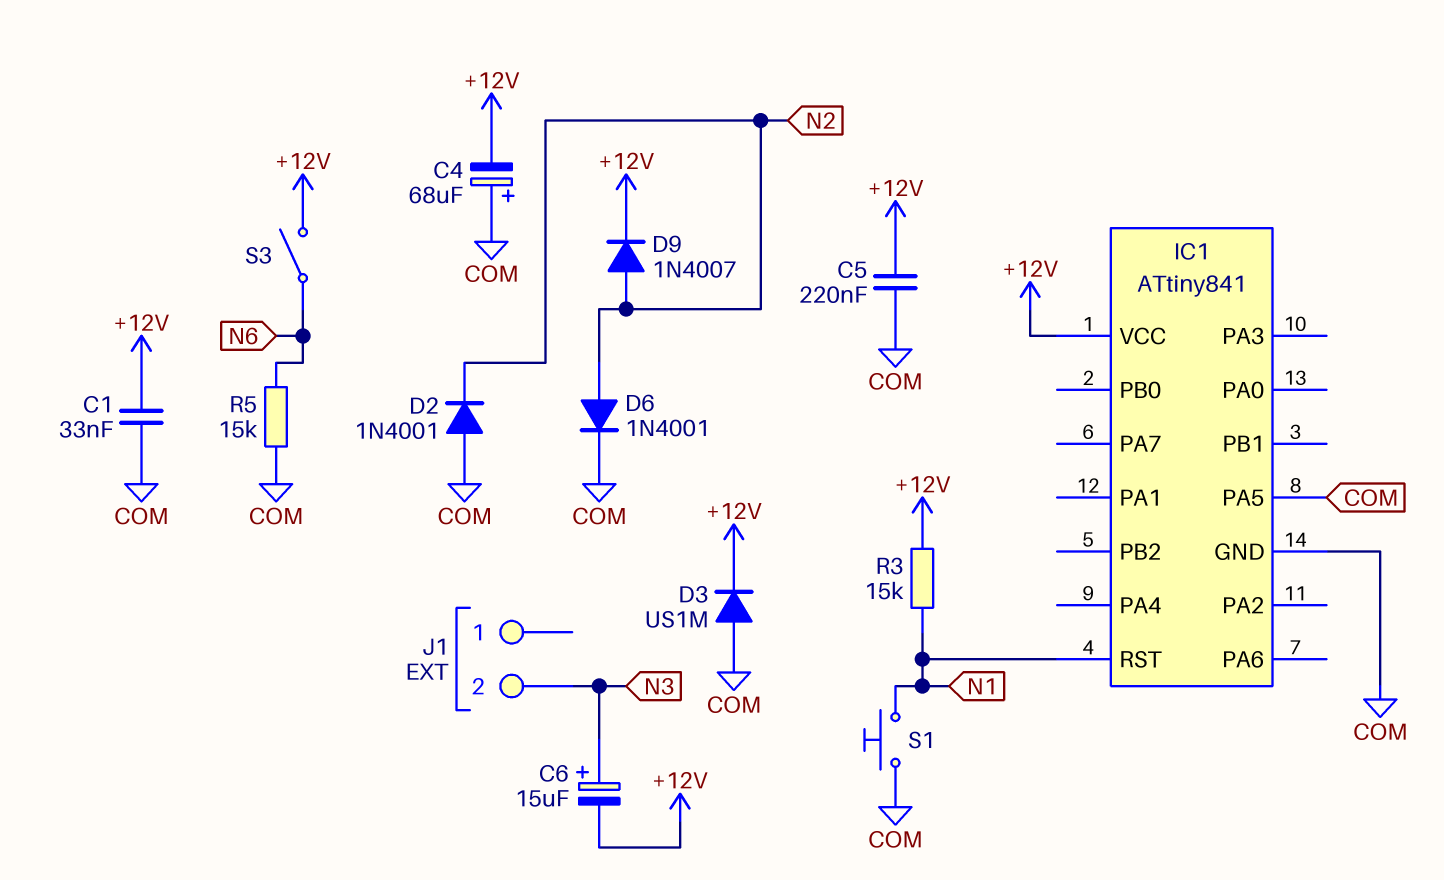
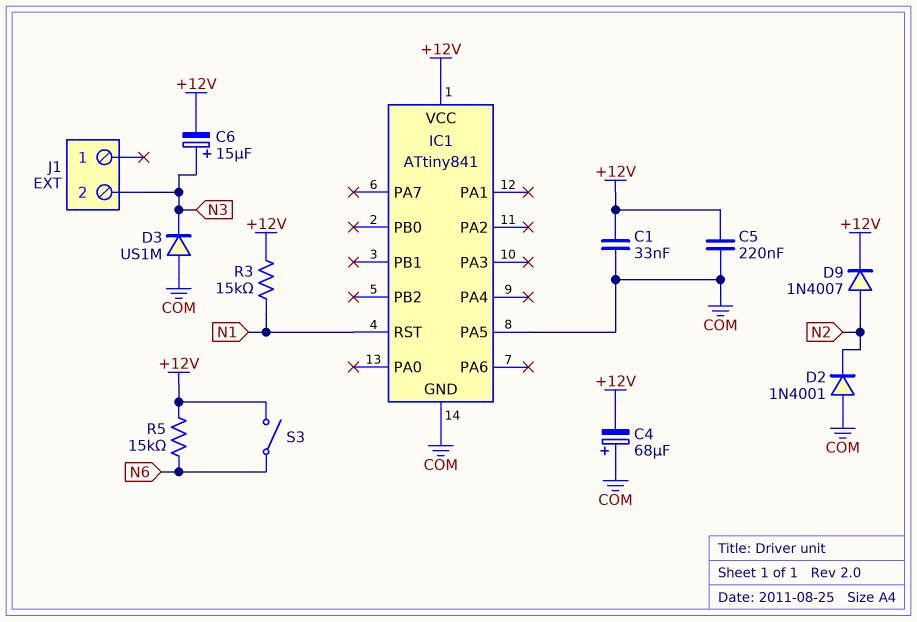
D3: diode US1M (A COM, K +12V) -> diode US1M (A COM, K N3)
D6: diode 1N4001 (A N2, K COM) -> none
R5: 15k (COM, N6) -> 15k (+12V, N6)
S1: button (COM, N1) -> none

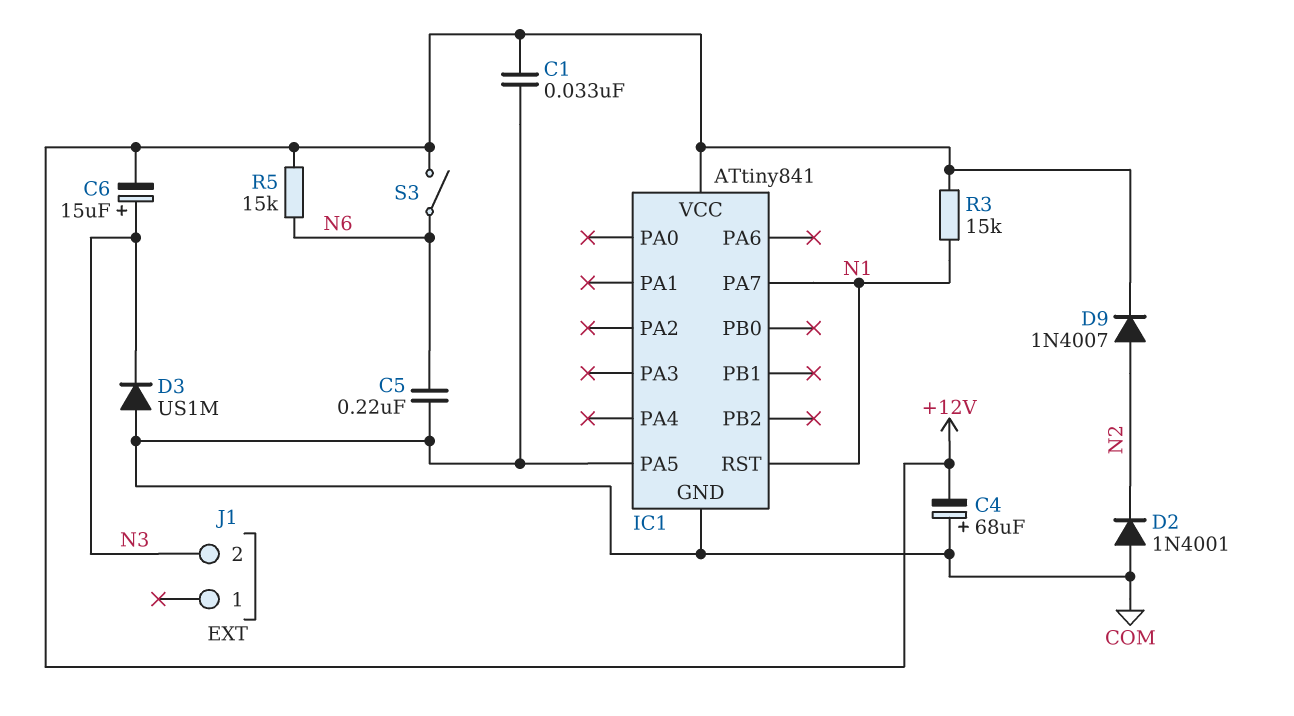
C5: 220nF (+12V, COM) -> 220nF (COM, N6)
IC1 pin PA7: none -> N1

